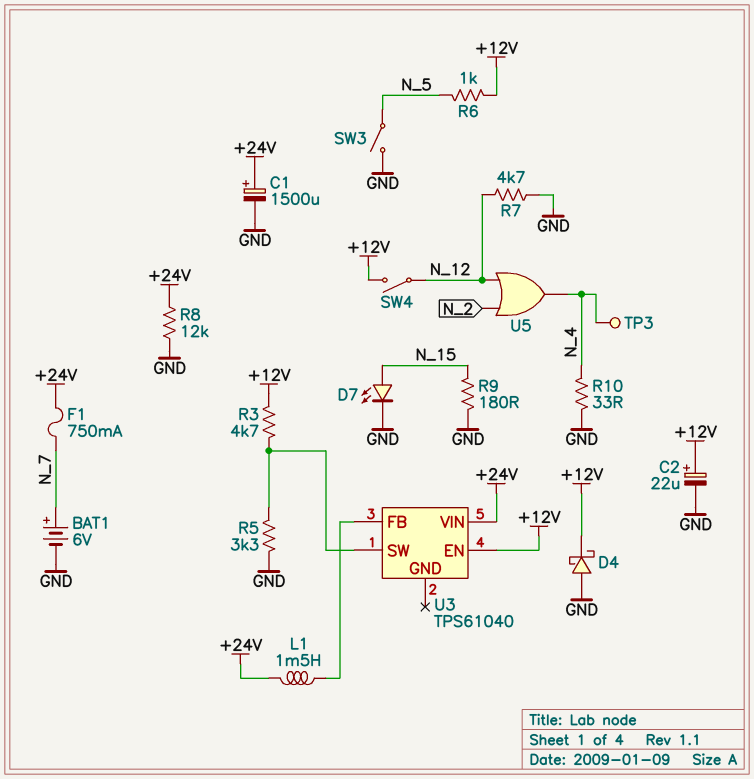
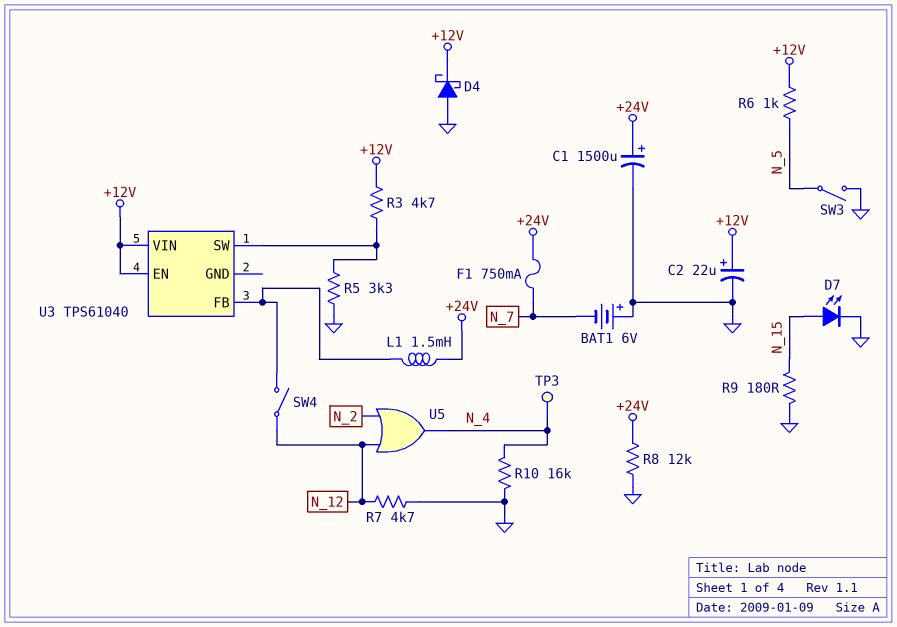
BAT1: 6V (plus N_7, minus GND) -> 6V (plus GND, minus N_7)
R10: 33 (GND, N_4) -> 16k (GND, N_4)
SW4: switch (+12V, N_12) -> switch (N_12, U3/FB)
U3 pin VIN: +24V -> +12V

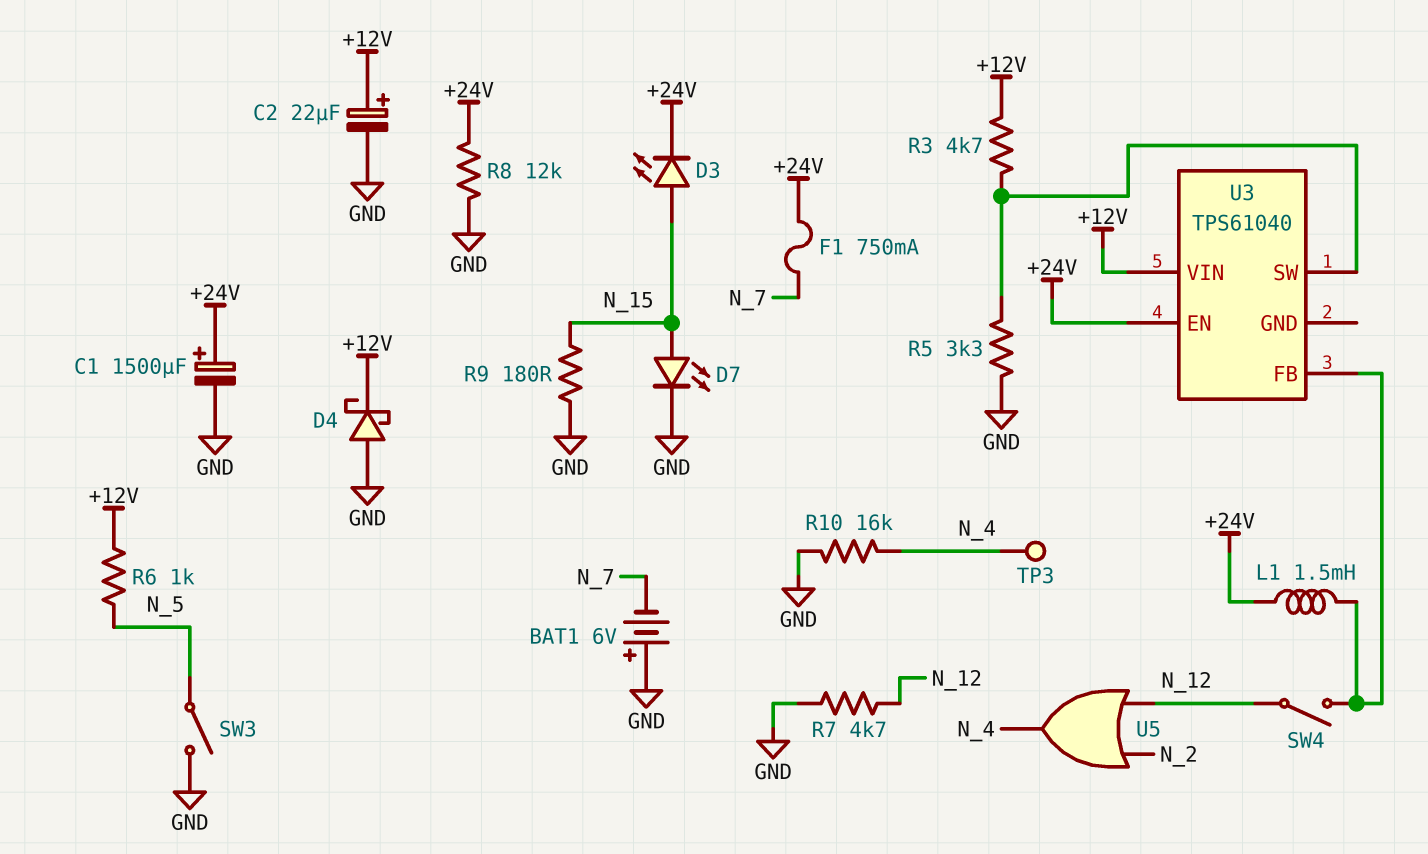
D3: none -> LED (A N_15, K +24V)
U3 pin EN: +12V -> +24V

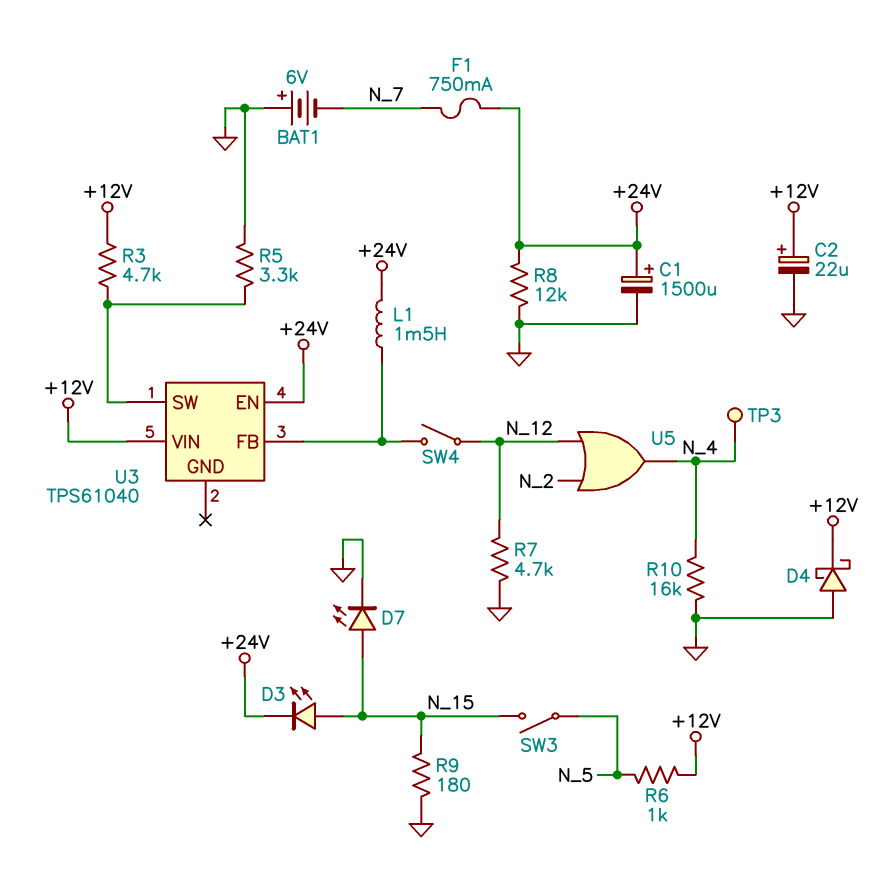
SW3: switch (GND, N_5) -> switch (N_5, N_15)

